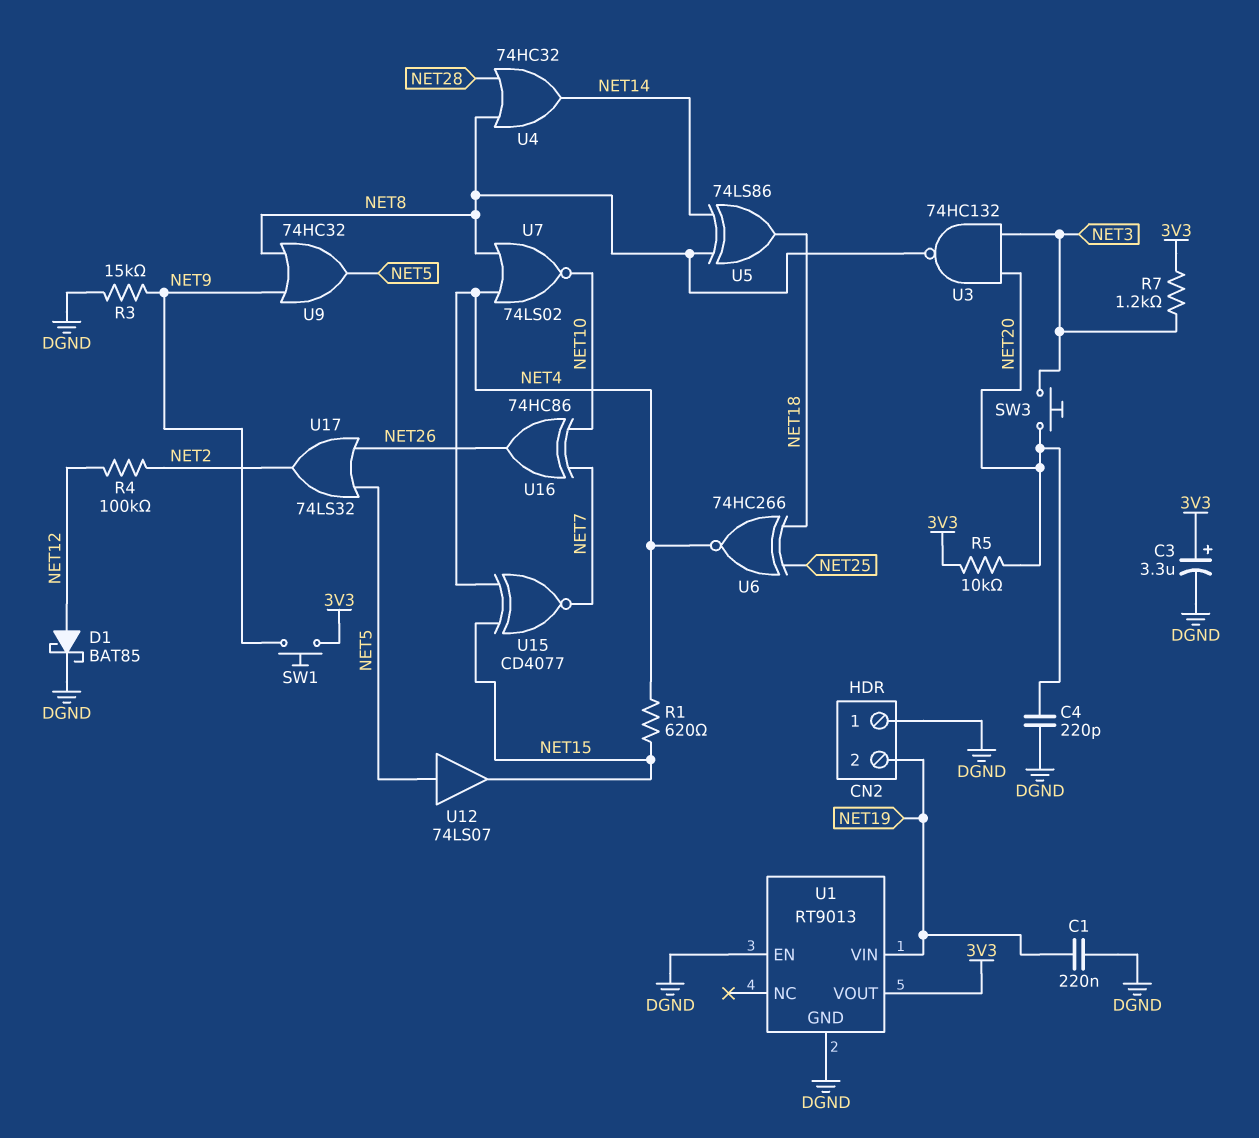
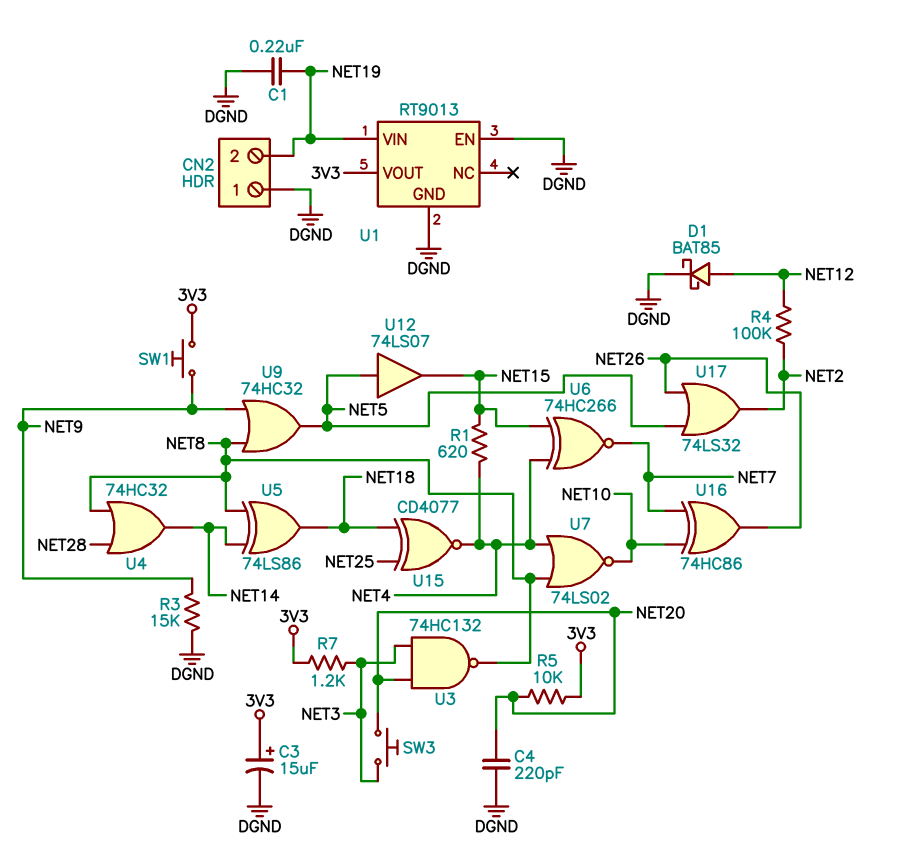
C3: 3.3uF (plus 3V3, minus DGND) -> 15uF (plus 3V3, minus DGND)
U6: XNOR 74HC266 (in NET18, in NET25, out NET4) -> XNOR 74HC266 (in NET4, in NET15, out NET7)
U15: XNOR CD4077 (in NET4, in NET15, out NET7) -> XNOR CD4077 (in NET18, in NET25, out NET4)

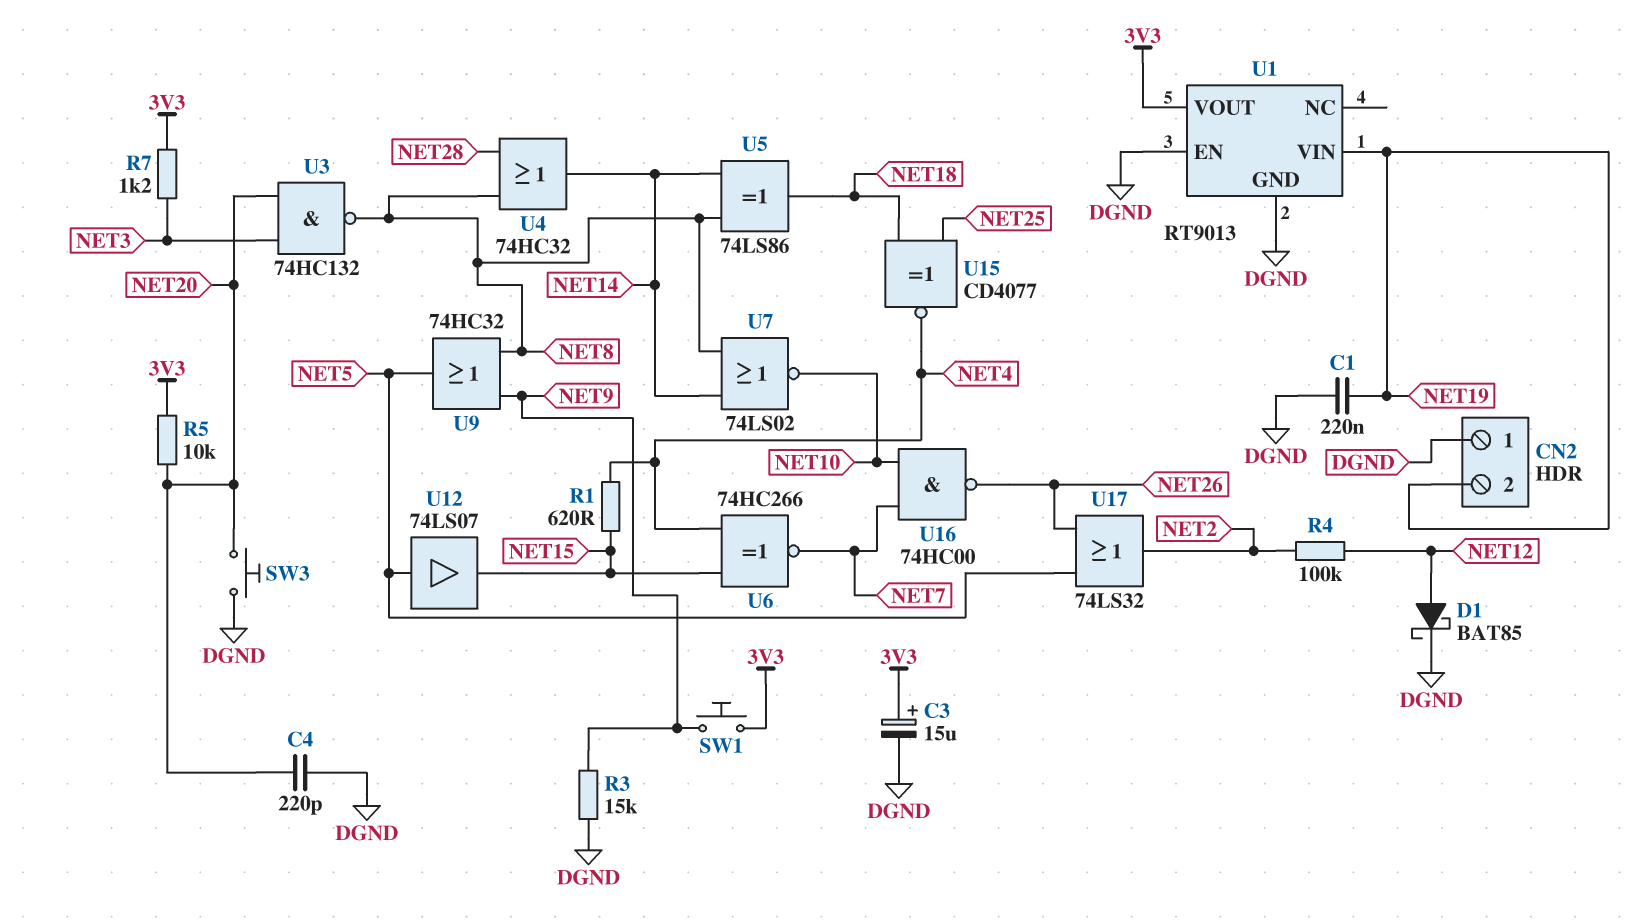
SW3: button (NET3, NET20) -> button (DGND, NET20)
U7: NOR 74LS02 (in NET4, in NET8, out NET10) -> NOR 74LS02 (in NET8, in NET14, out NET10)
U16: XOR 74HC86 (in NET7, in NET10, out NET26) -> NAND 74HC00 (in NET7, in NET10, out NET26)

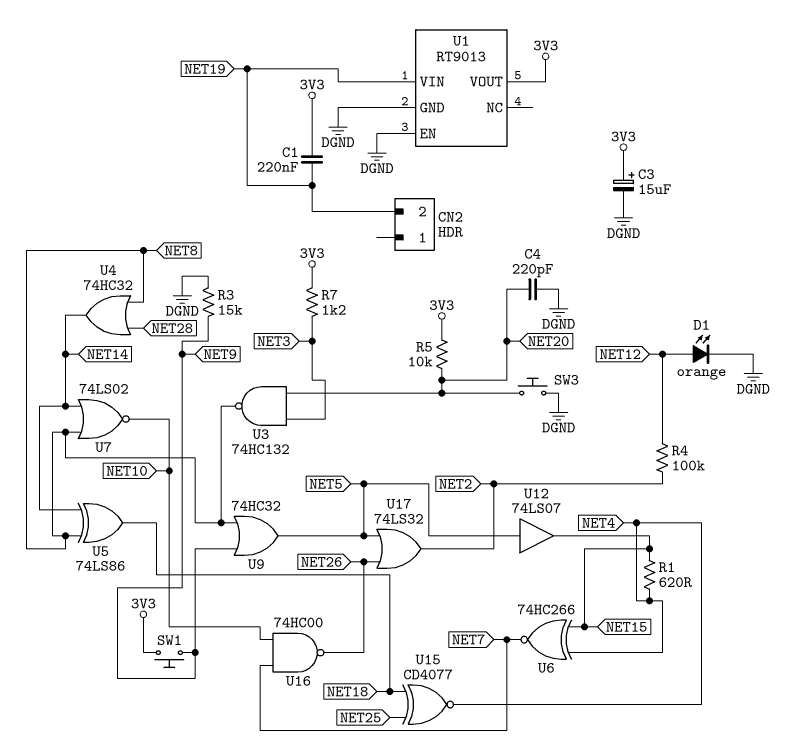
C1: 220nF (DGND, NET19) -> 220nF (3V3, NET19)
CN2 pin 1: DGND -> none
D1: schottky BAT85 (A NET12, K DGND) -> LED orange (A NET12, K DGND)

